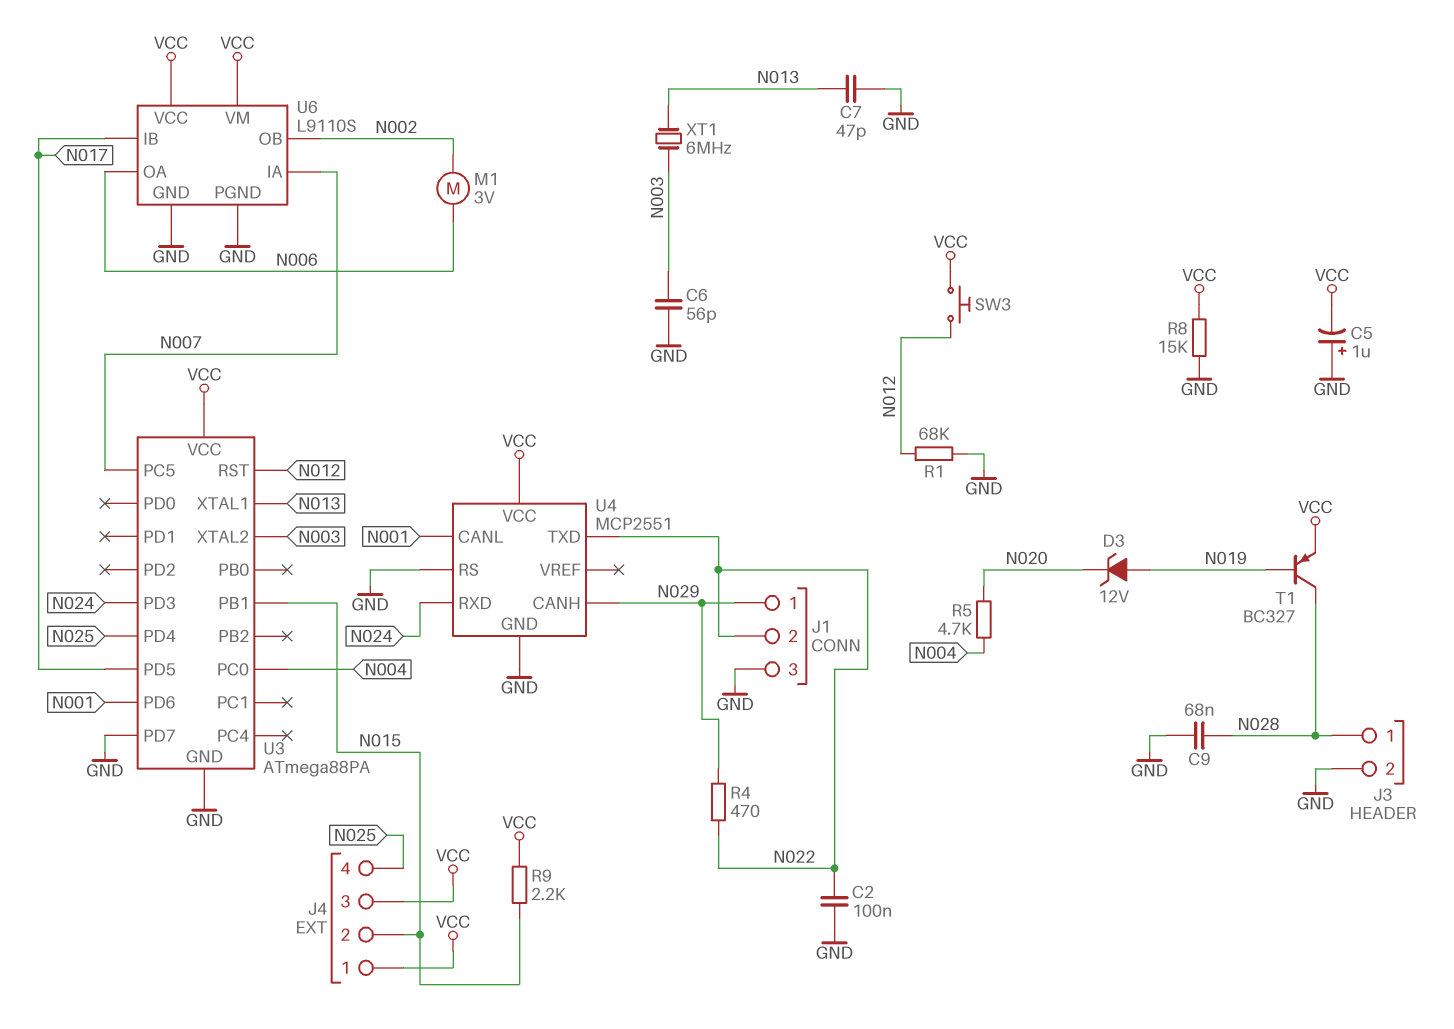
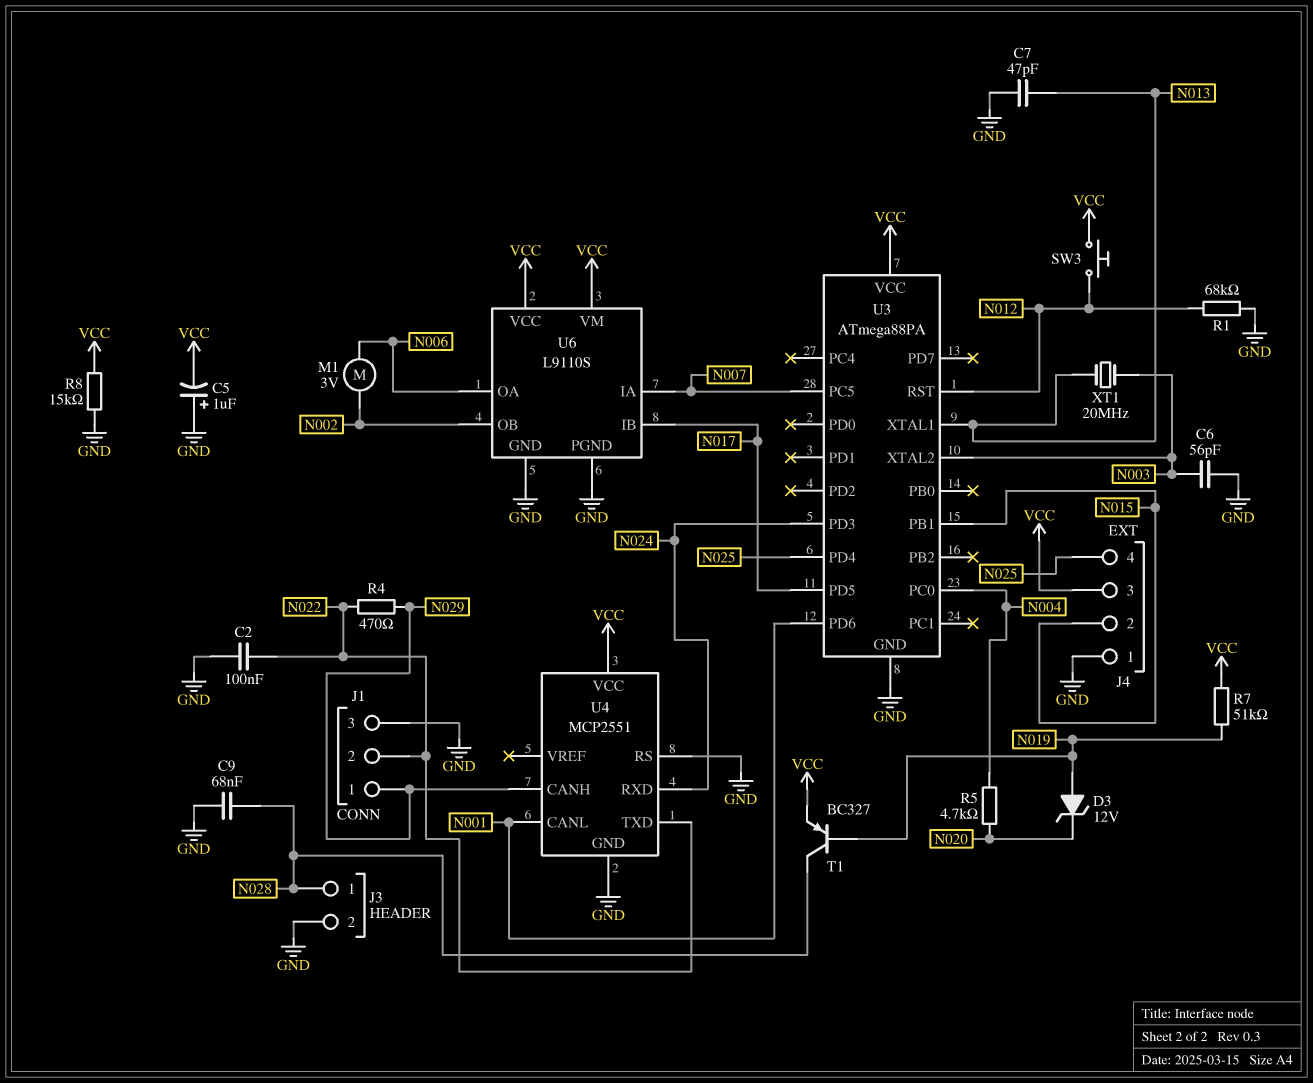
J4 pin 1: VCC -> GND
R7: none -> 51k (N019, VCC)
R9: 2.2k (N015, VCC) -> none
U3 pin PD7: GND -> none
XT1: 6MHz (N003, N013) -> 20MHz (N003, N013)

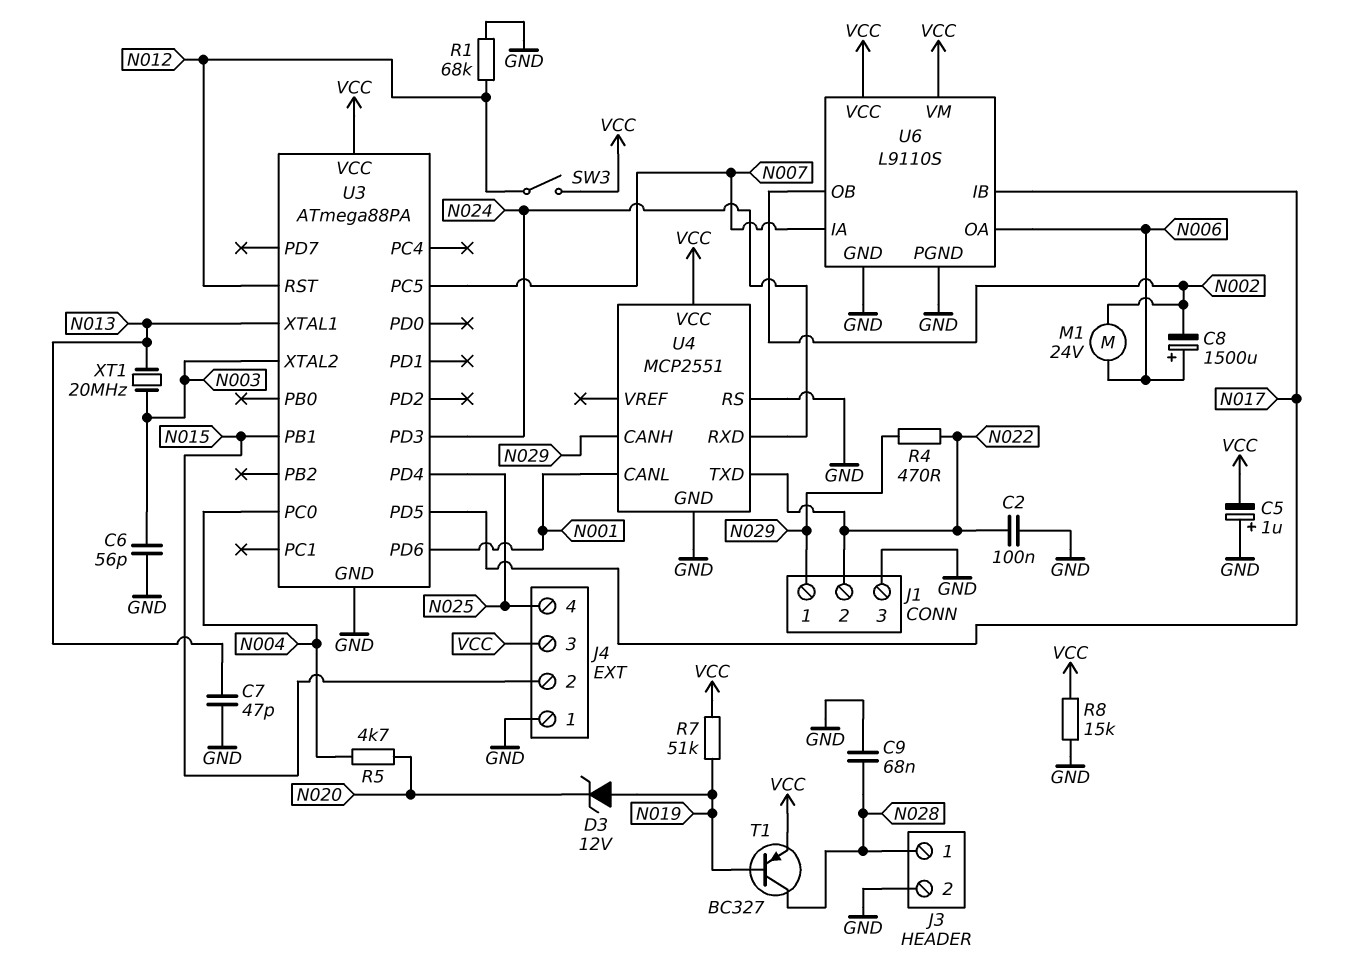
C8: none -> 1500uF (plus N006, minus N002)
M1: motor 3V (N002, N006) -> motor 24V (N002, N006)
SW3: button (N012, VCC) -> switch (N012, VCC)

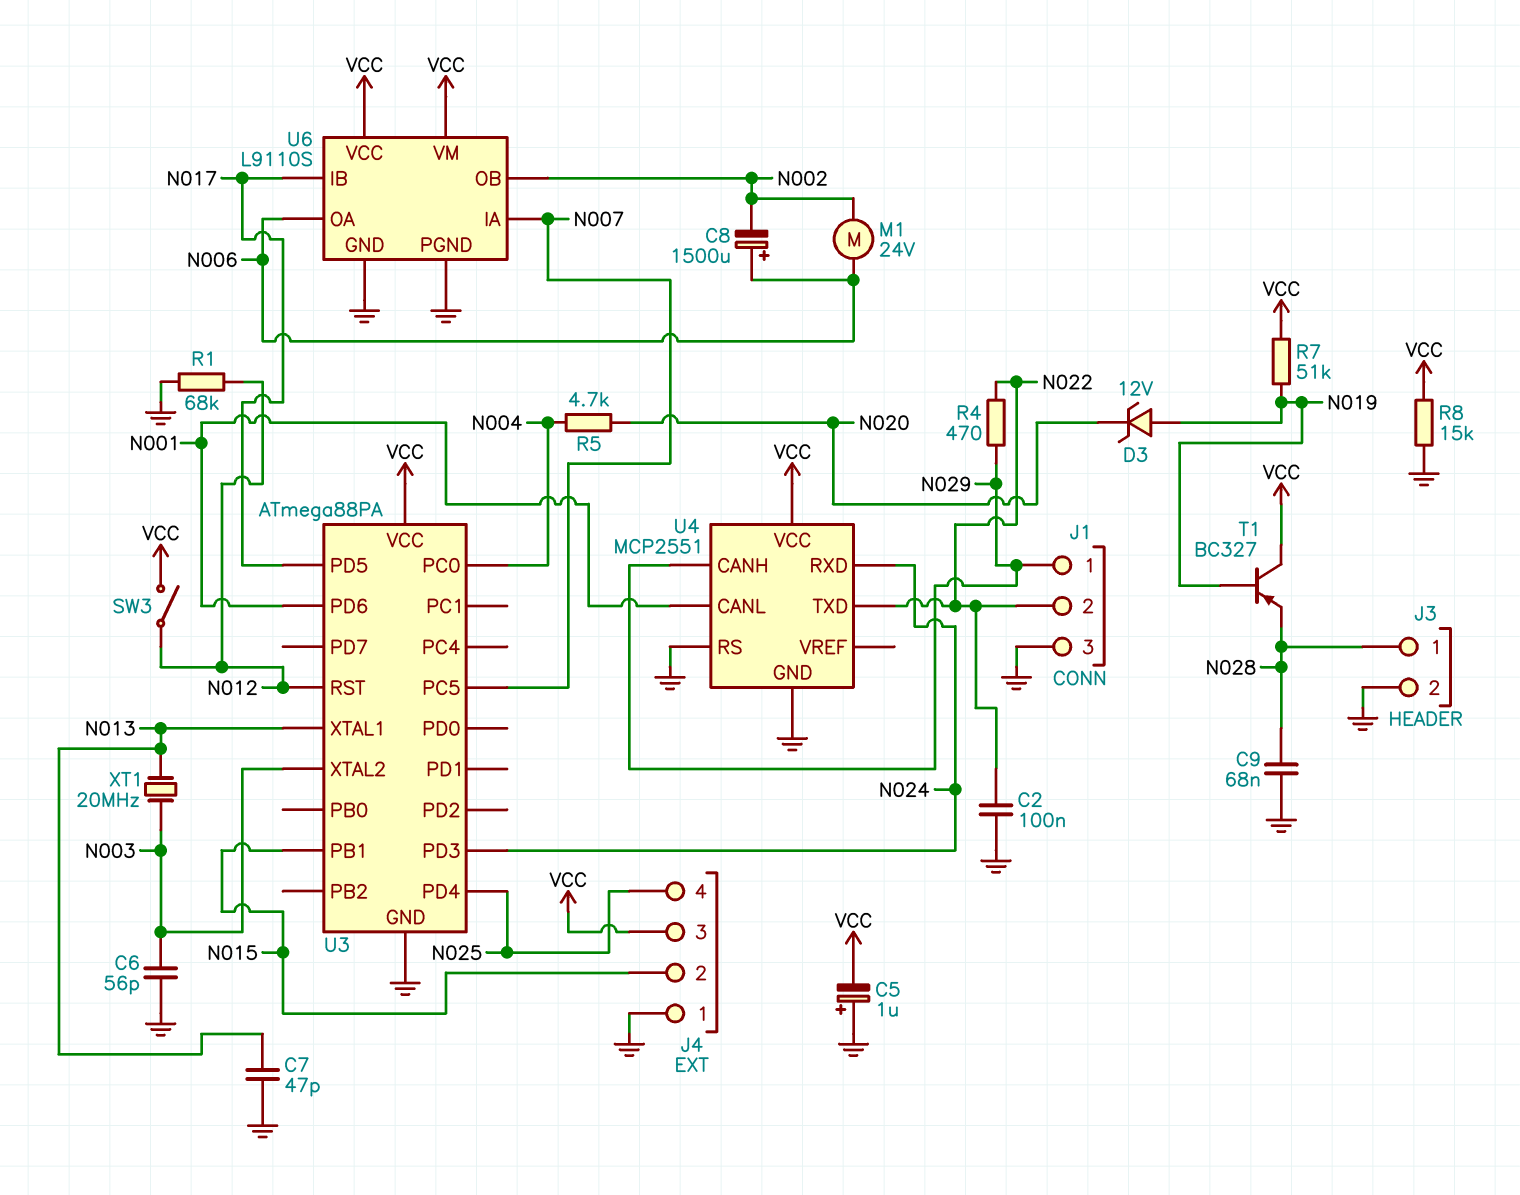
T1: PNP BC327 (B N019, C N028, E VCC) -> PNP BC327 (B N019, C VCC, E N028)

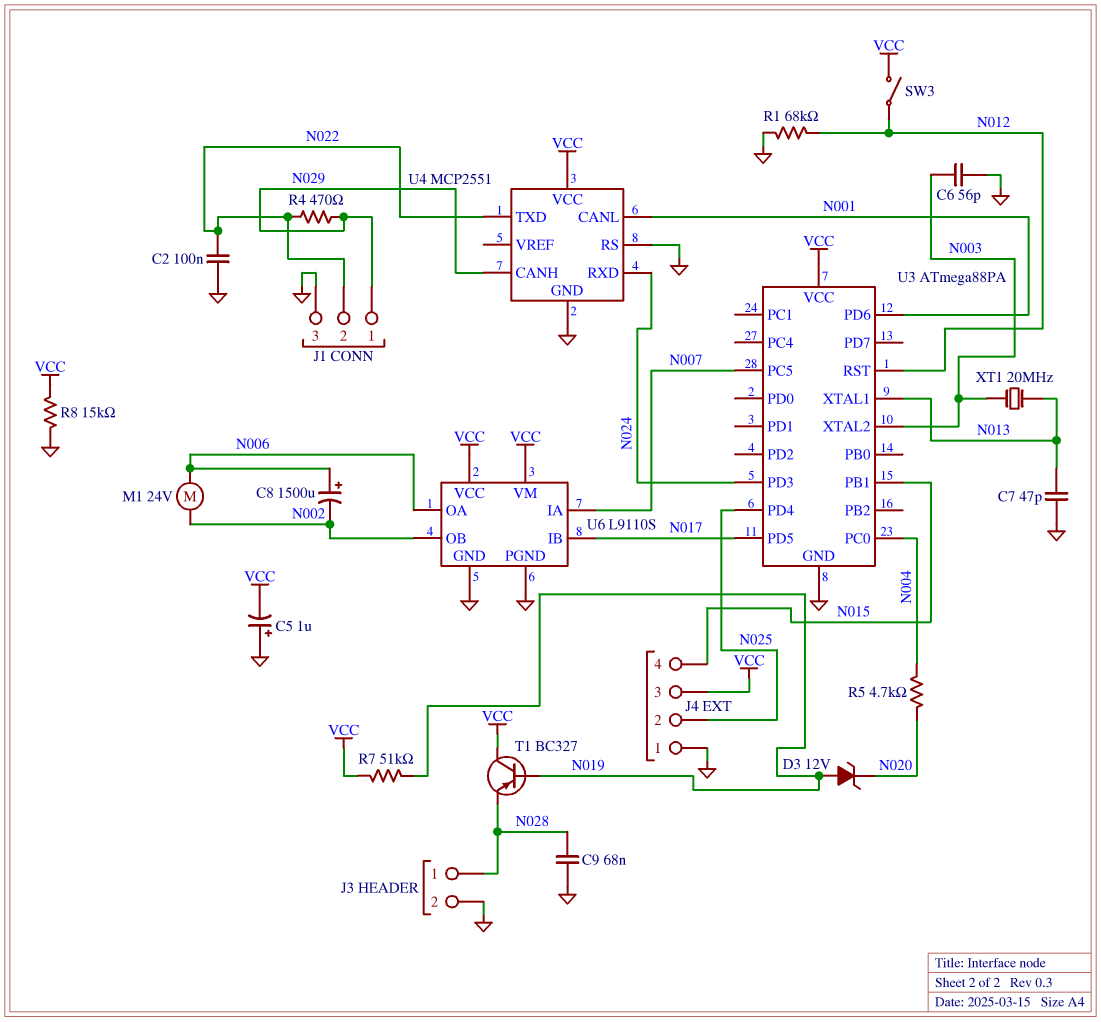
J4 pin 2: N015 -> N025
J4 pin 4: N025 -> N015

